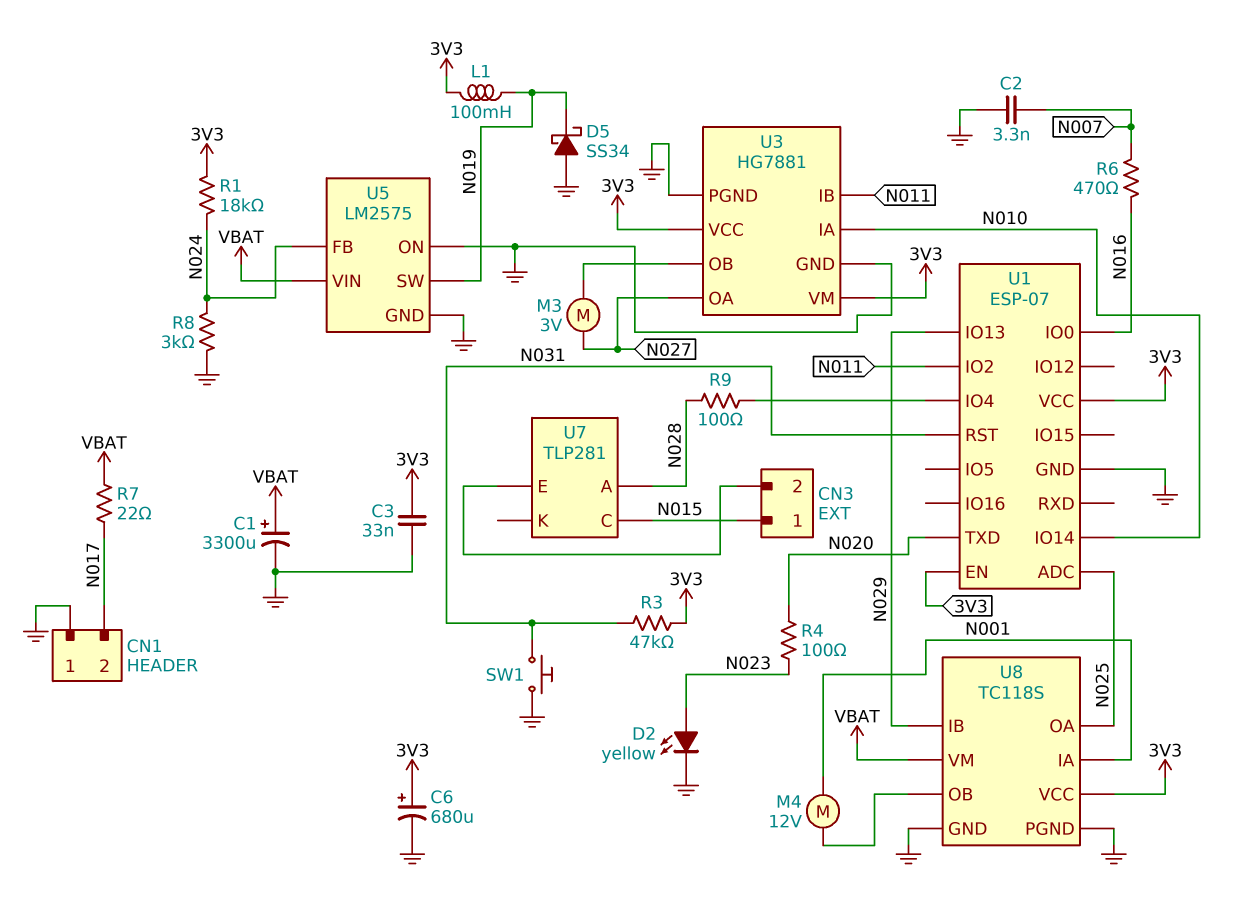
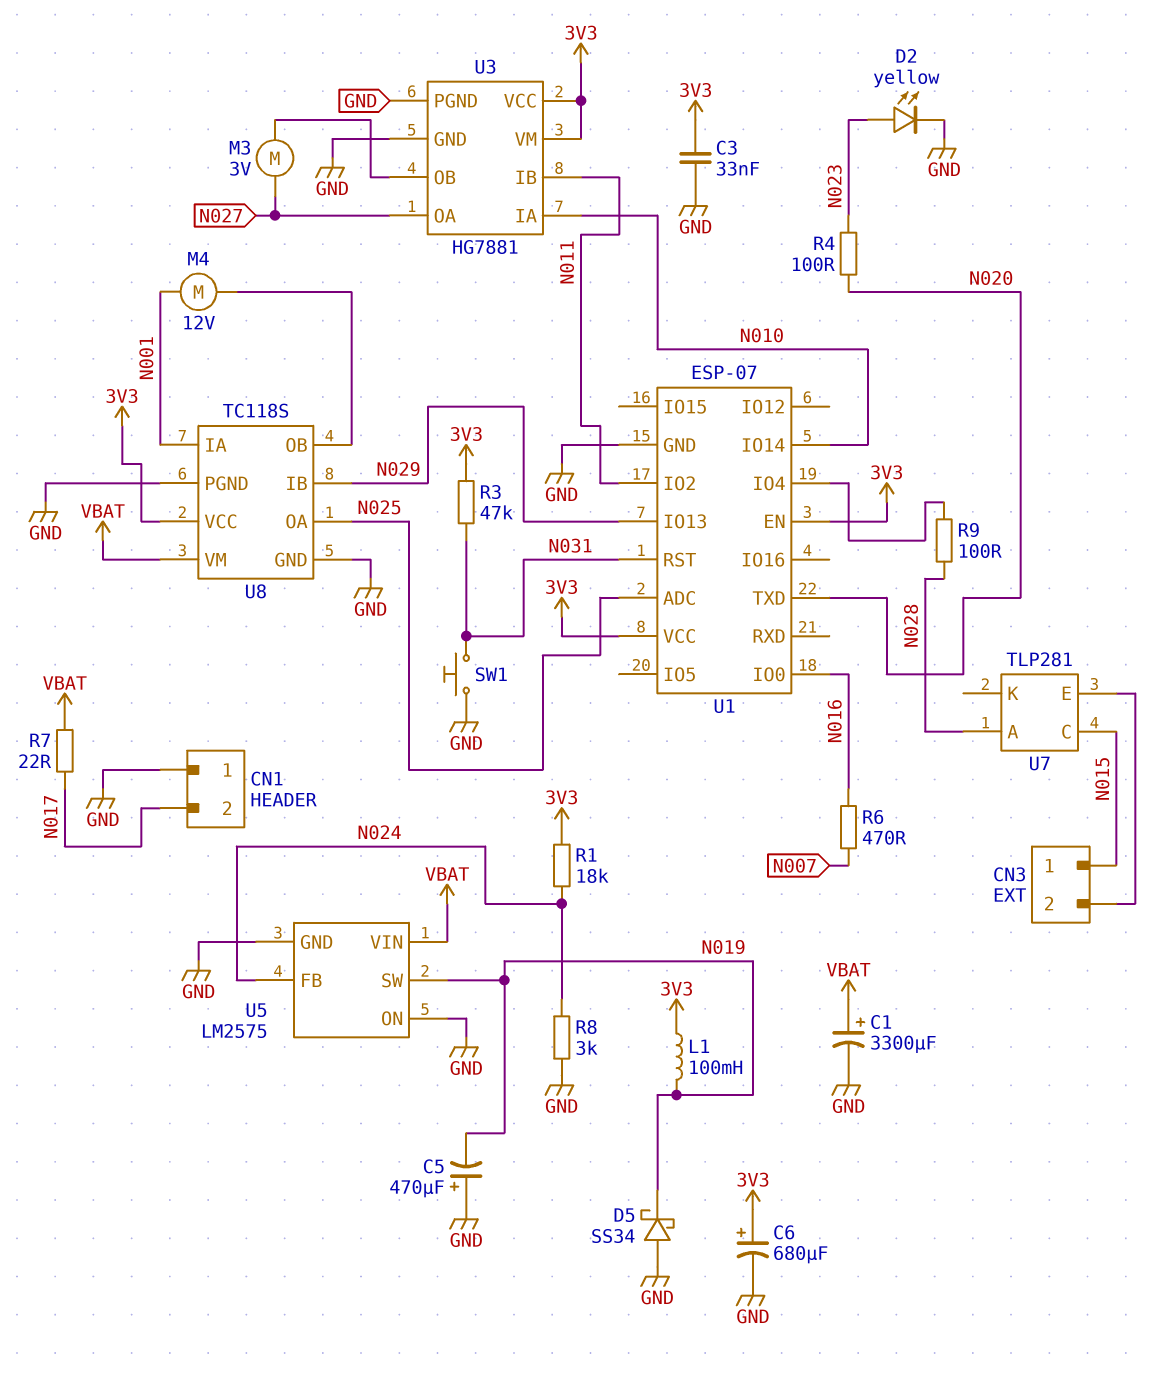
C2: 3.3nF (GND, N007) -> none
C5: none -> 470uF (plus GND, minus N019)

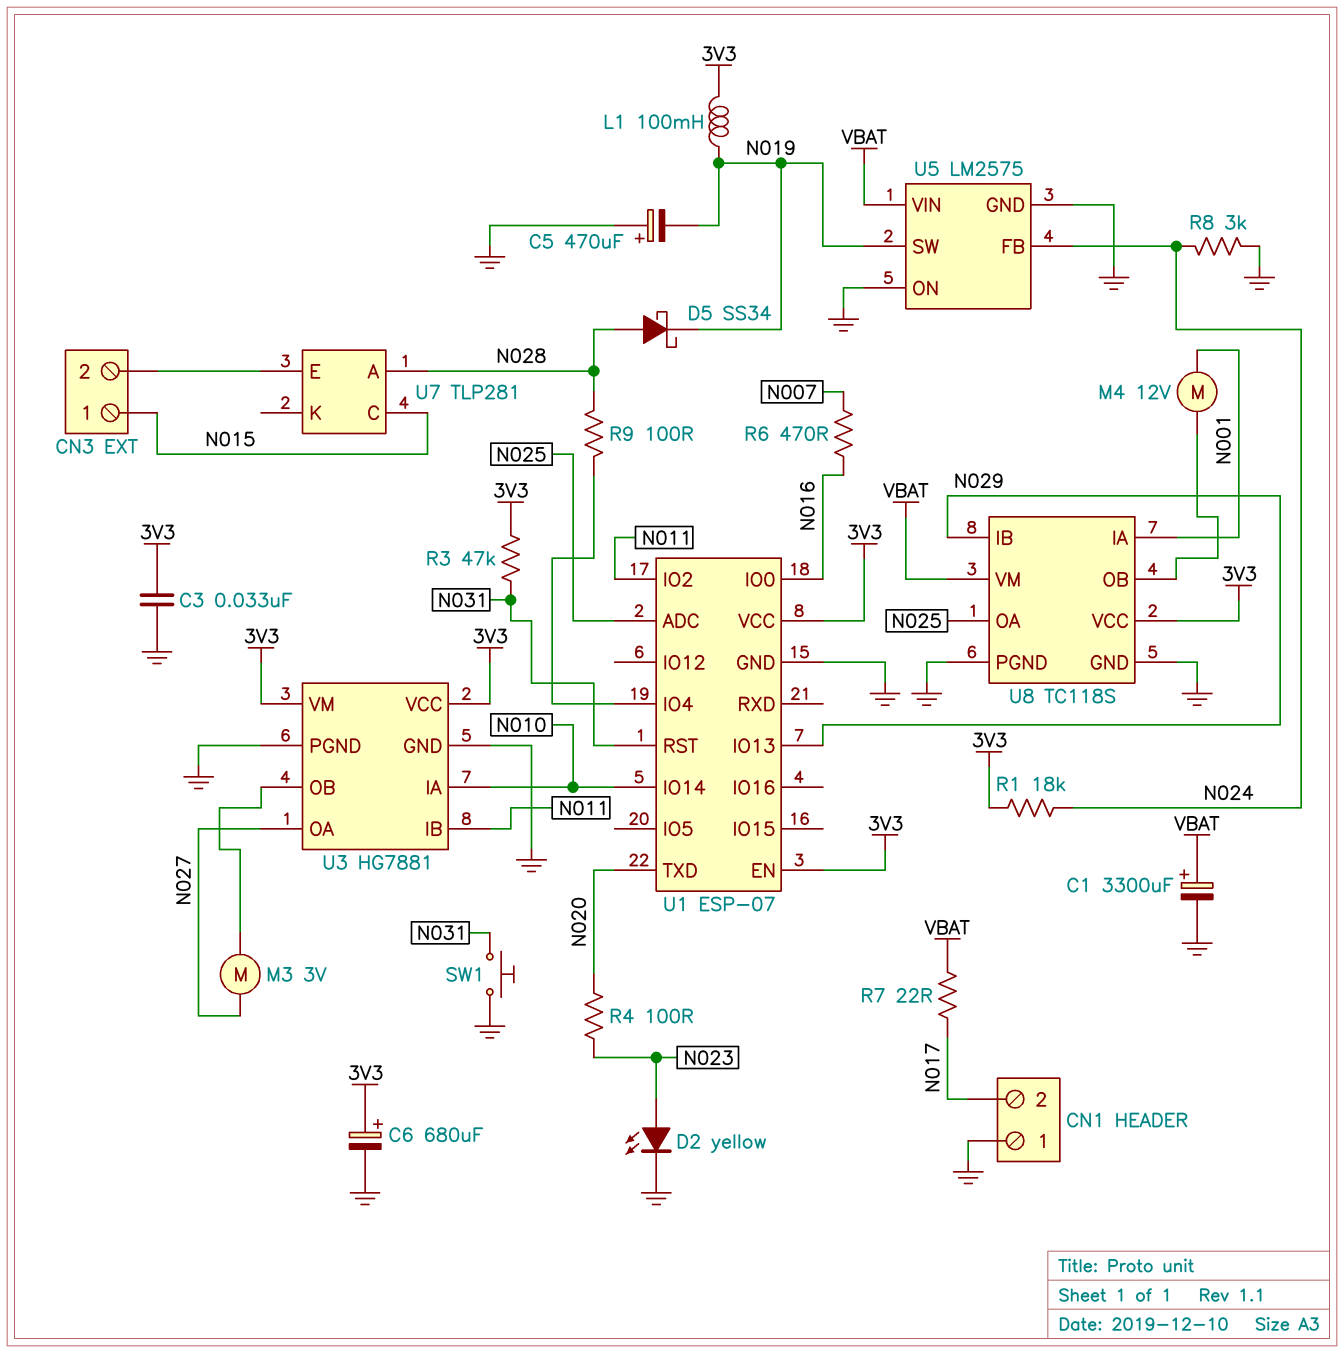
D5: schottky SS34 (A GND, K N019) -> schottky SS34 (A N028, K N019)

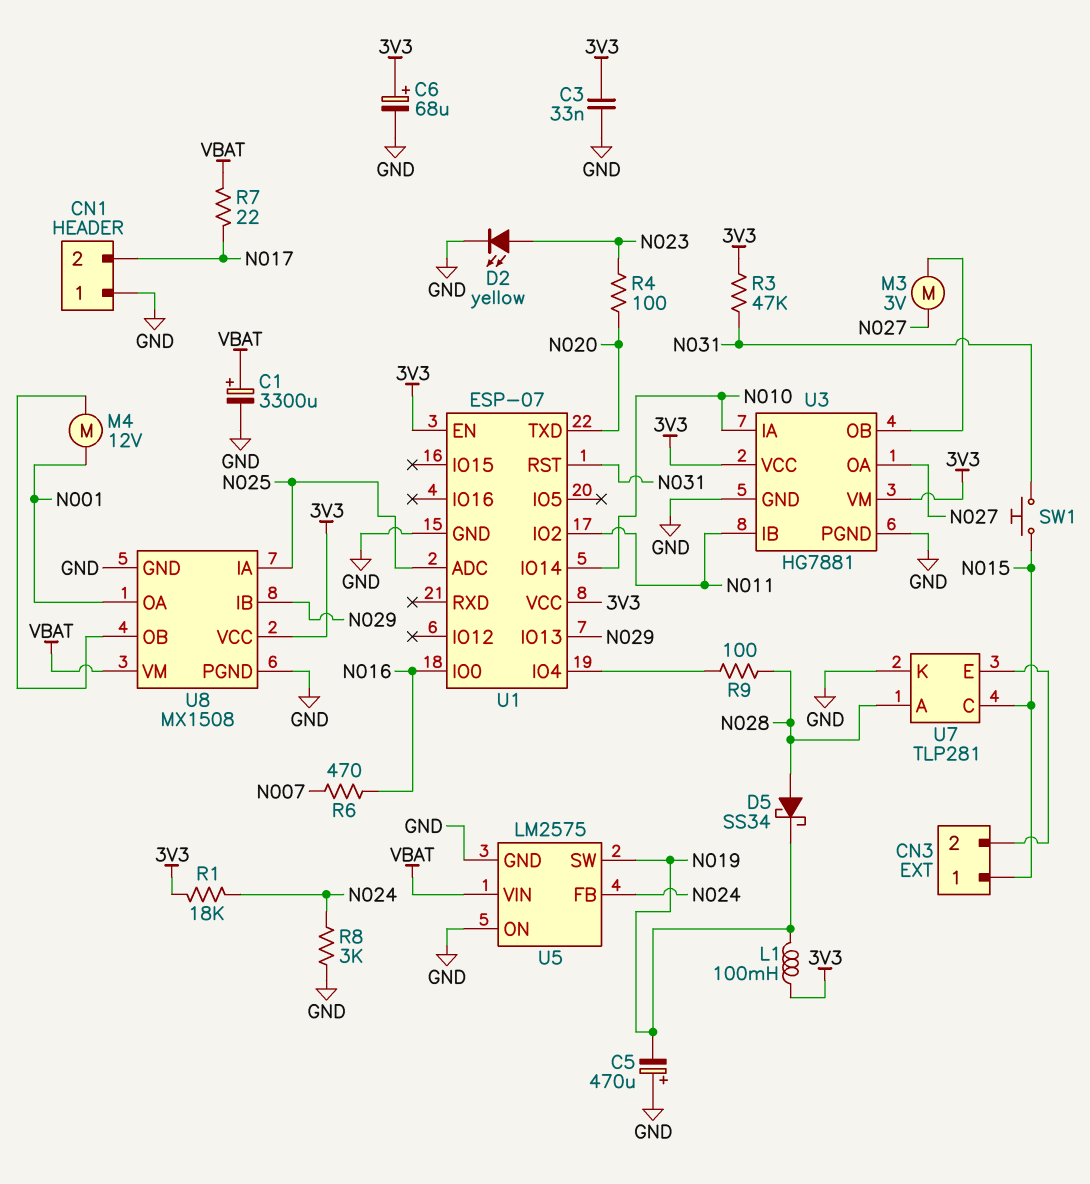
C6: 680uF (plus 3V3, minus GND) -> 68uF (plus 3V3, minus GND)
SW1: button (GND, N031) -> button (N015, N031)
U7 pin K: none -> GND
U8: TC118S -> MX1508
U8 pin IA: N001 -> N025
U8 pin OA: N025 -> N001

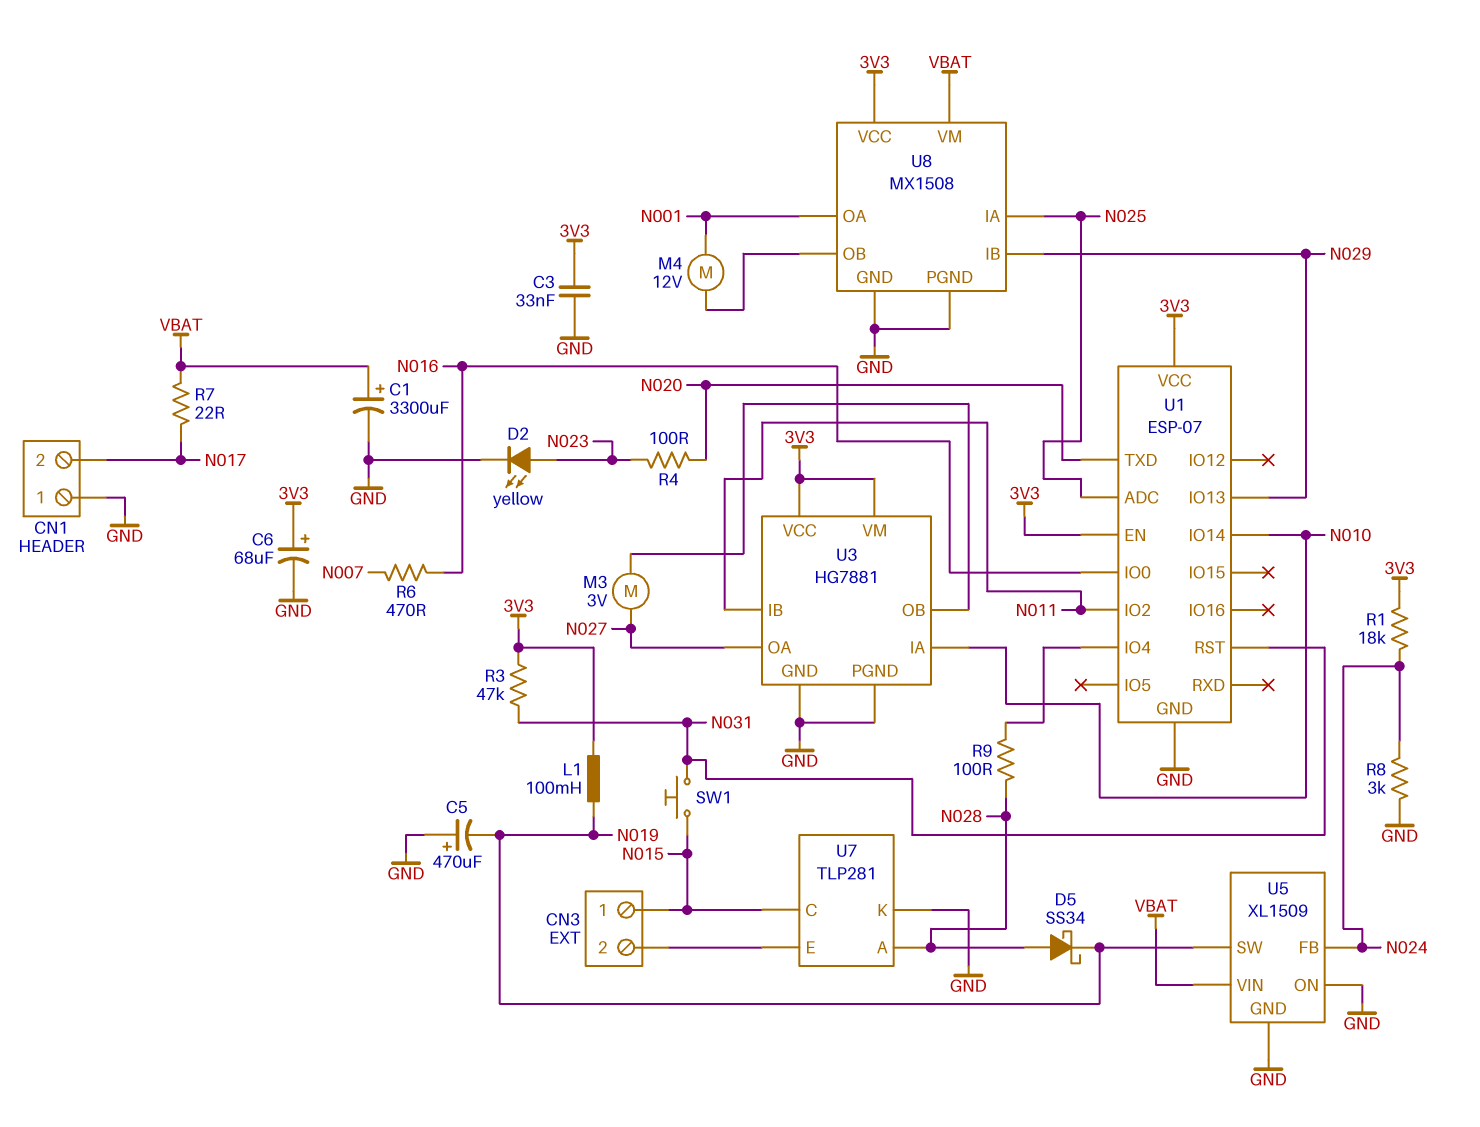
U5: LM2575 -> XL1509

